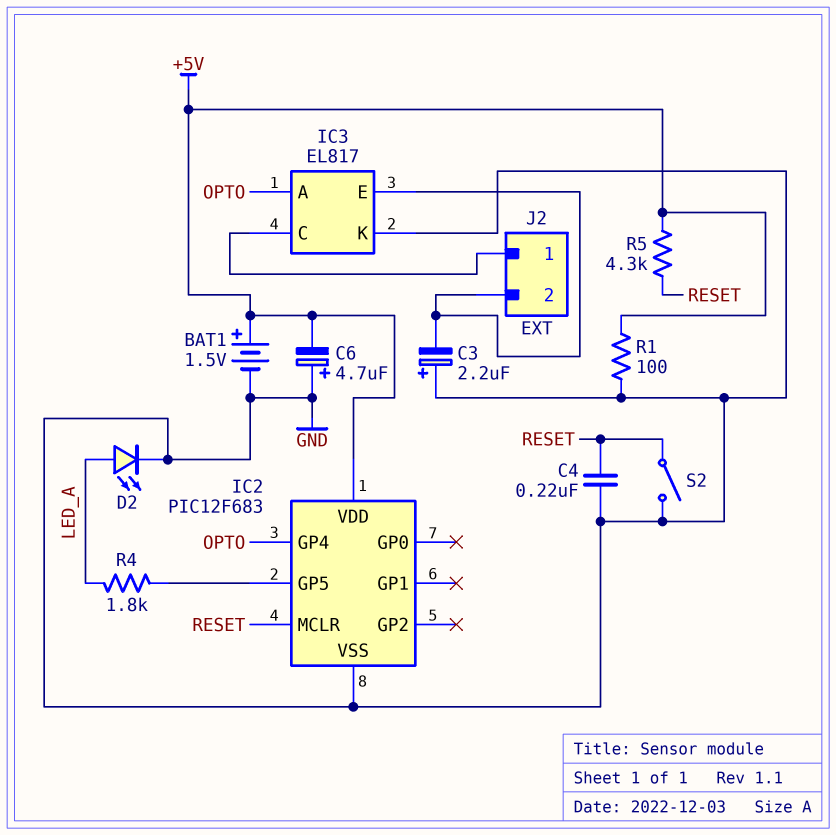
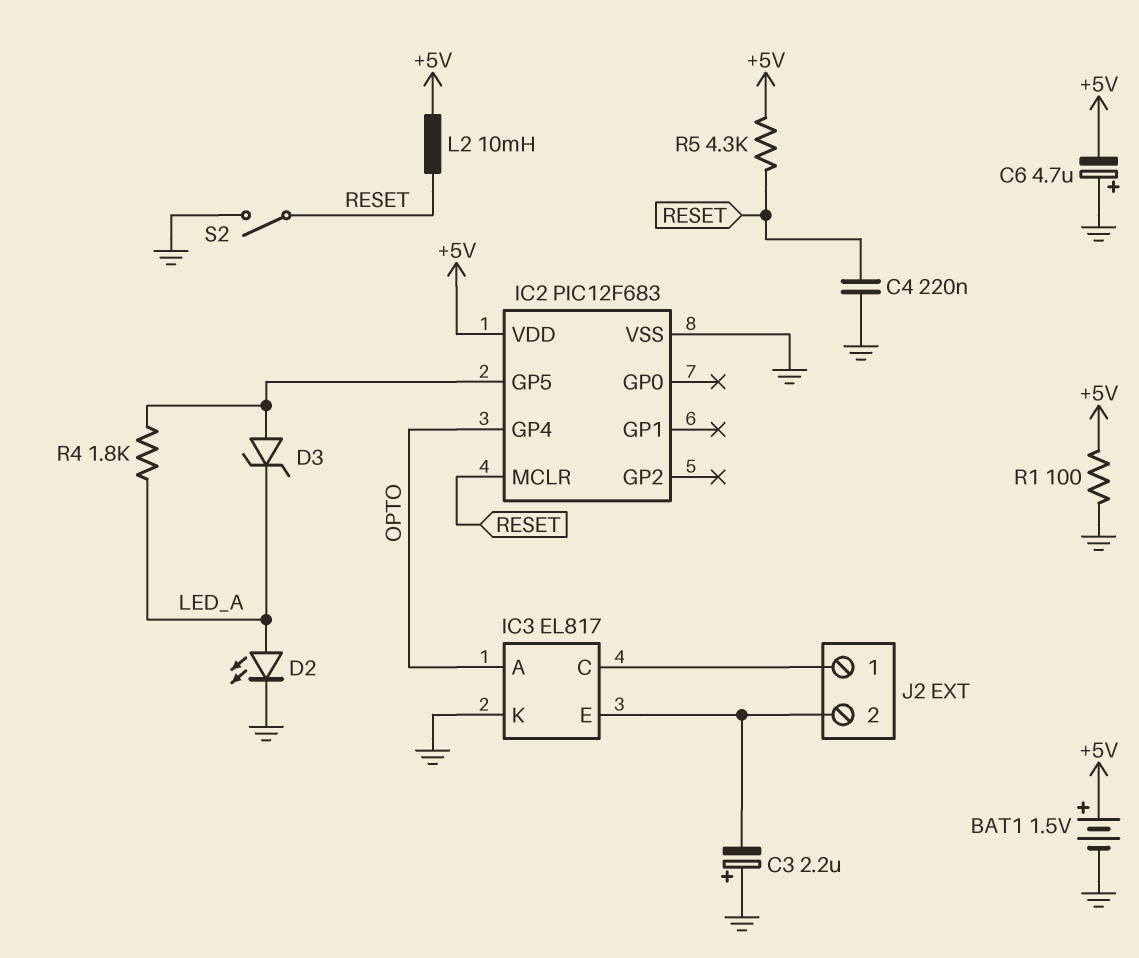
D3: none -> zener (A IC2/GP5, K LED_A)
L2: none -> 10mH (+5V, RESET)

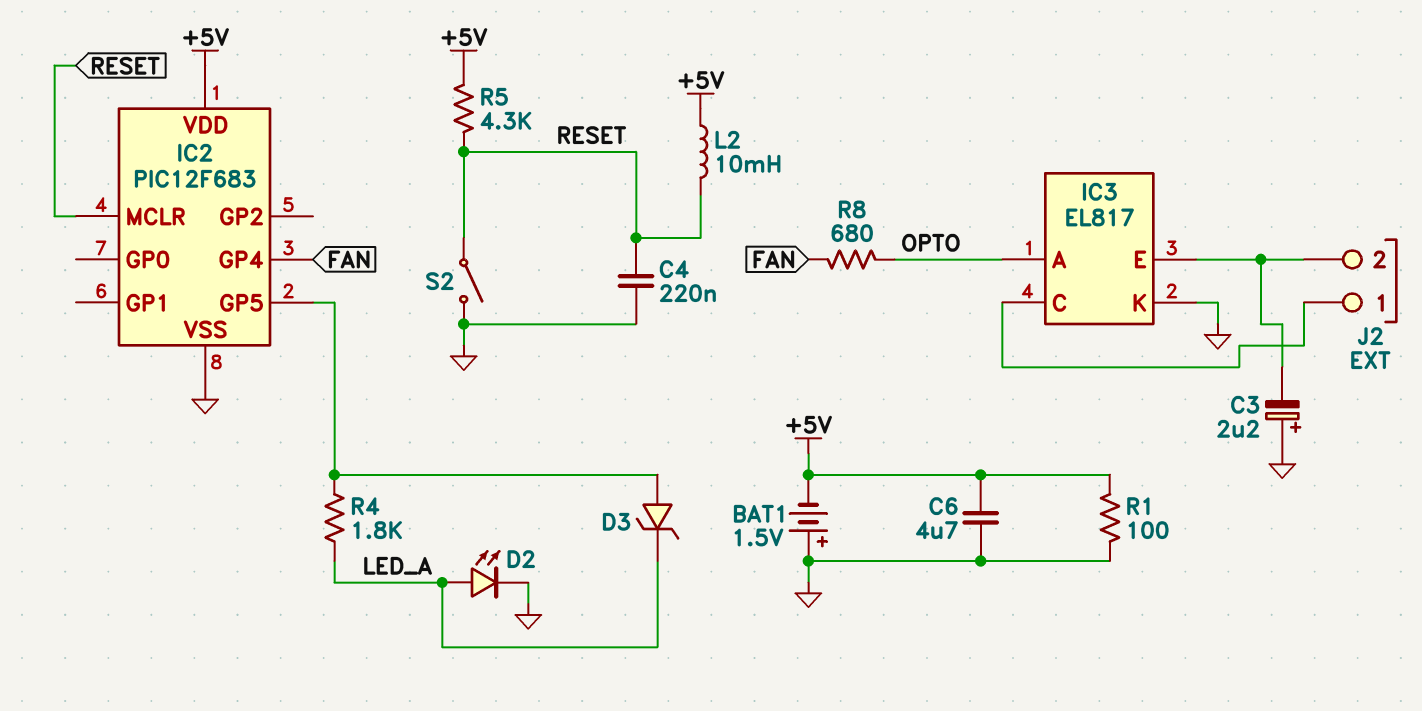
BAT1: 1.5V (plus +5V, minus GND) -> 1.5V (plus GND, minus +5V)
C6: 4.7uF (plus GND, minus +5V) -> 4.7uF (+5V, GND)
IC2 pin GP4: OPTO -> FAN
R8: none -> 680 (FAN, OPTO)

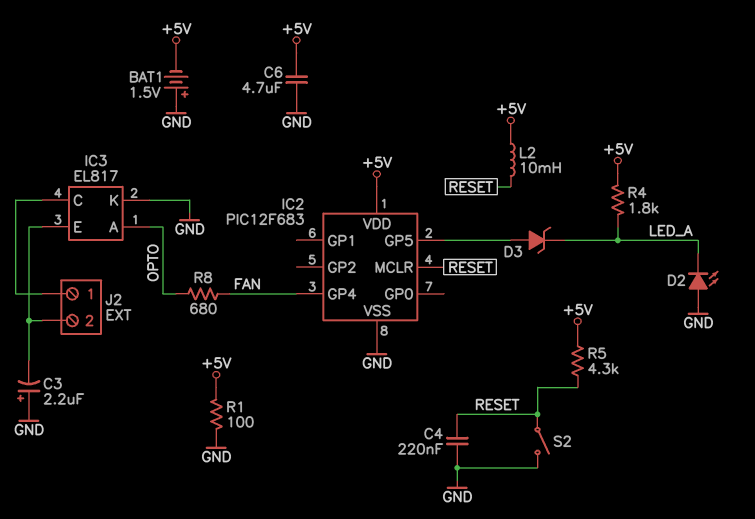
D2: LED (A LED_A, K GND) -> LED (A GND, K LED_A)
R4: 1.8k (IC2/GP5, LED_A) -> 1.8k (+5V, LED_A)

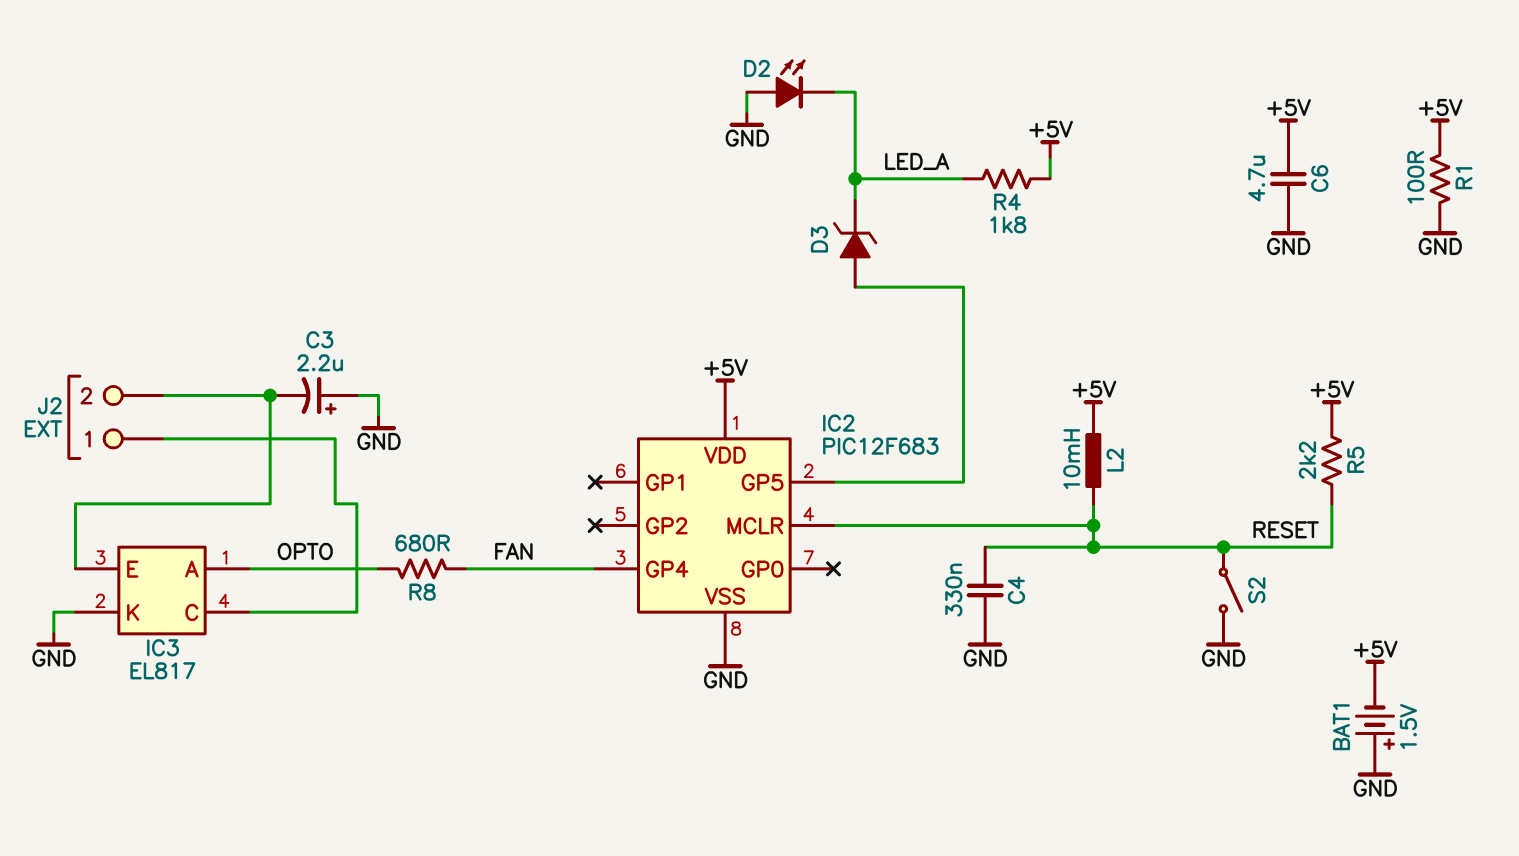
C4: 220nF (GND, RESET) -> 330nF (GND, RESET)
R5: 4.3k (+5V, RESET) -> 2.2k (+5V, RESET)

